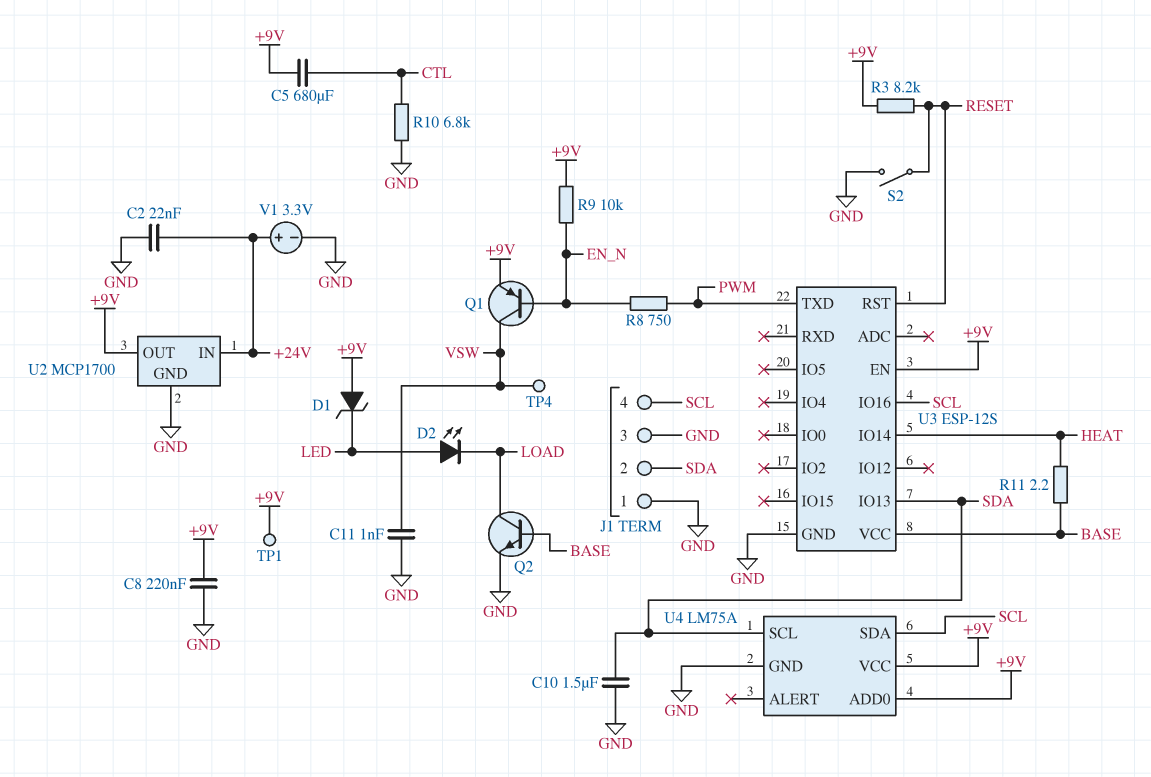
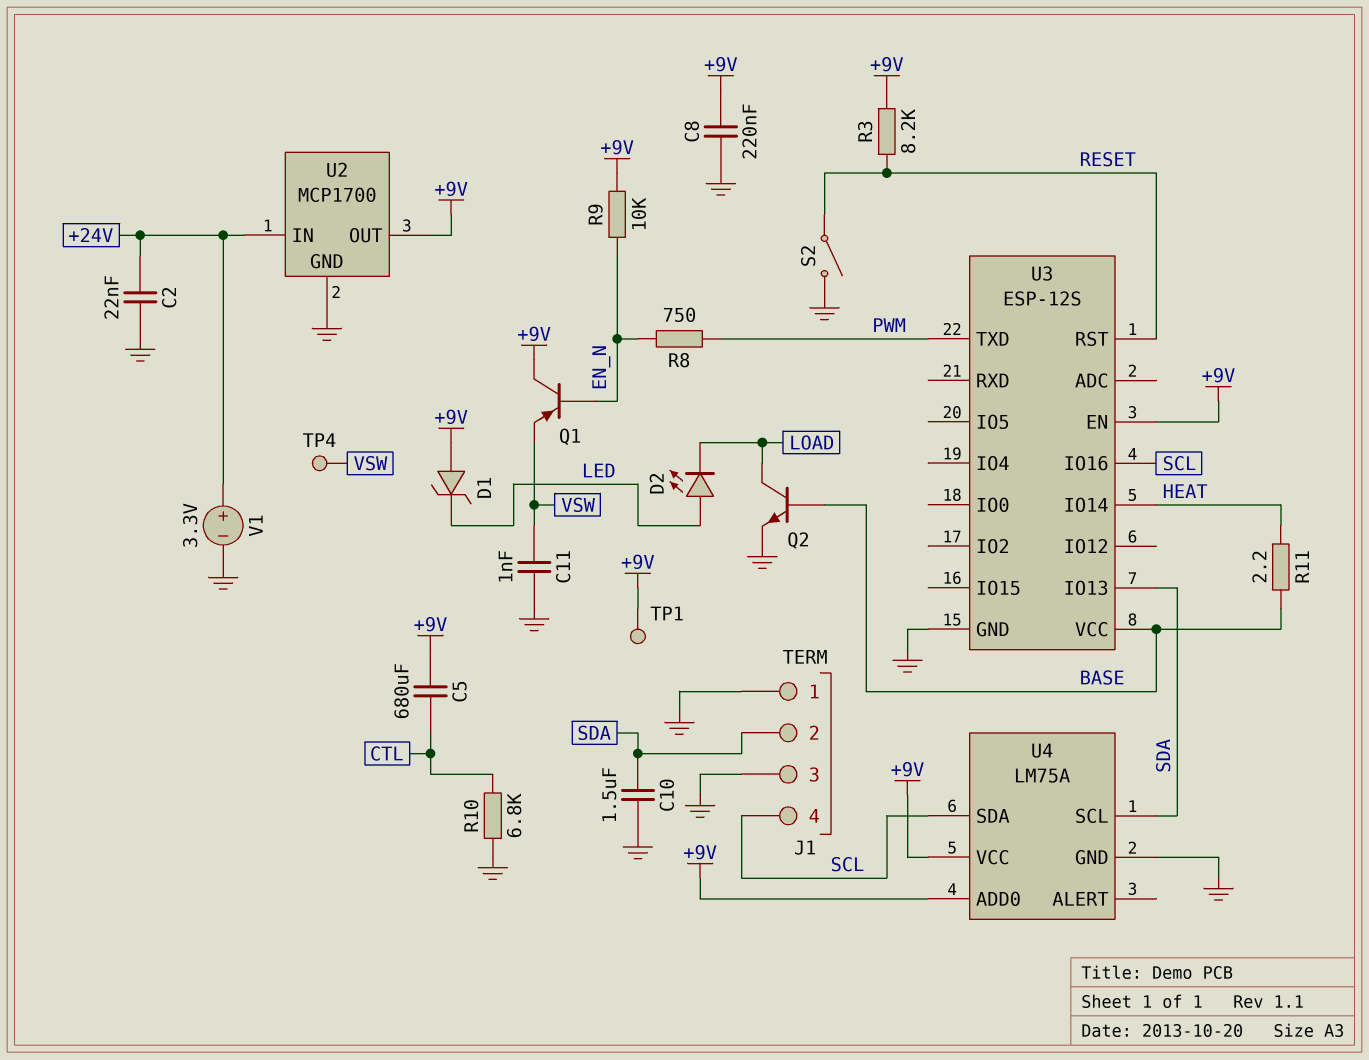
Q1: PNP (B EN_N, C VSW, E +9V) -> PNP (B EN_N, C +9V, E VSW)

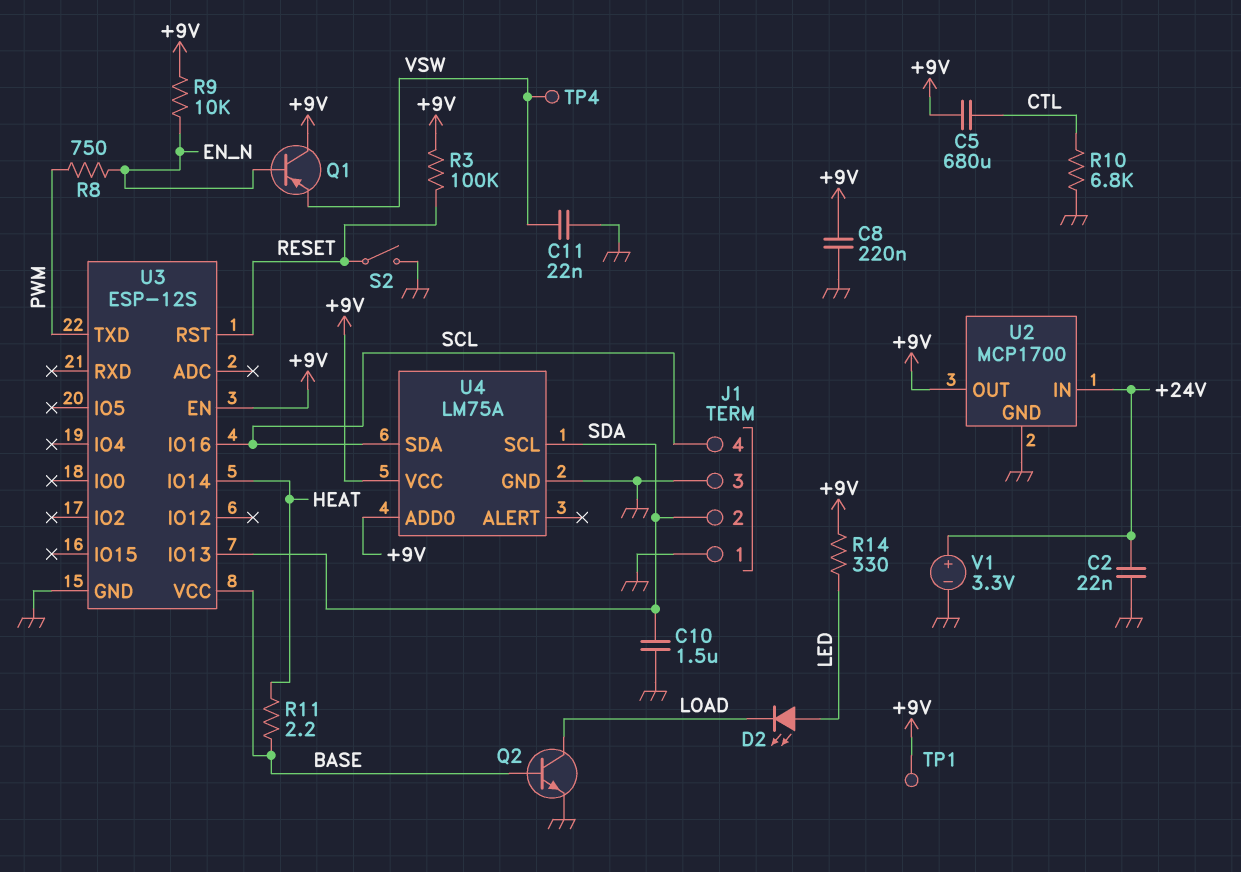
C11: 1nF (GND, VSW) -> 22nF (GND, VSW)
D1: zener (A +9V, K LED) -> none
R3: 8.2k (+9V, RESET) -> 100k (+9V, RESET)
R14: none -> 330 (+9V, LED)

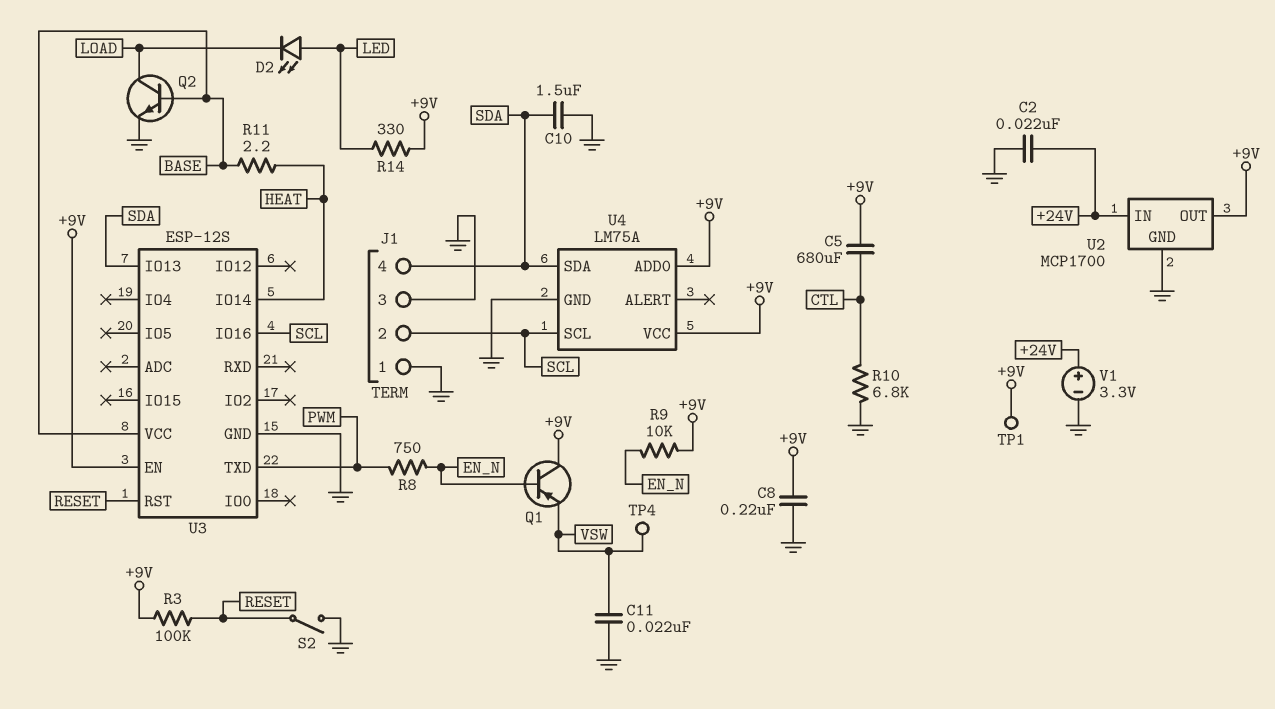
J1 pin 2: SDA -> SCL
J1 pin 4: SCL -> SDA
U4 pin SCL: SDA -> SCL
U4 pin SDA: SCL -> SDA

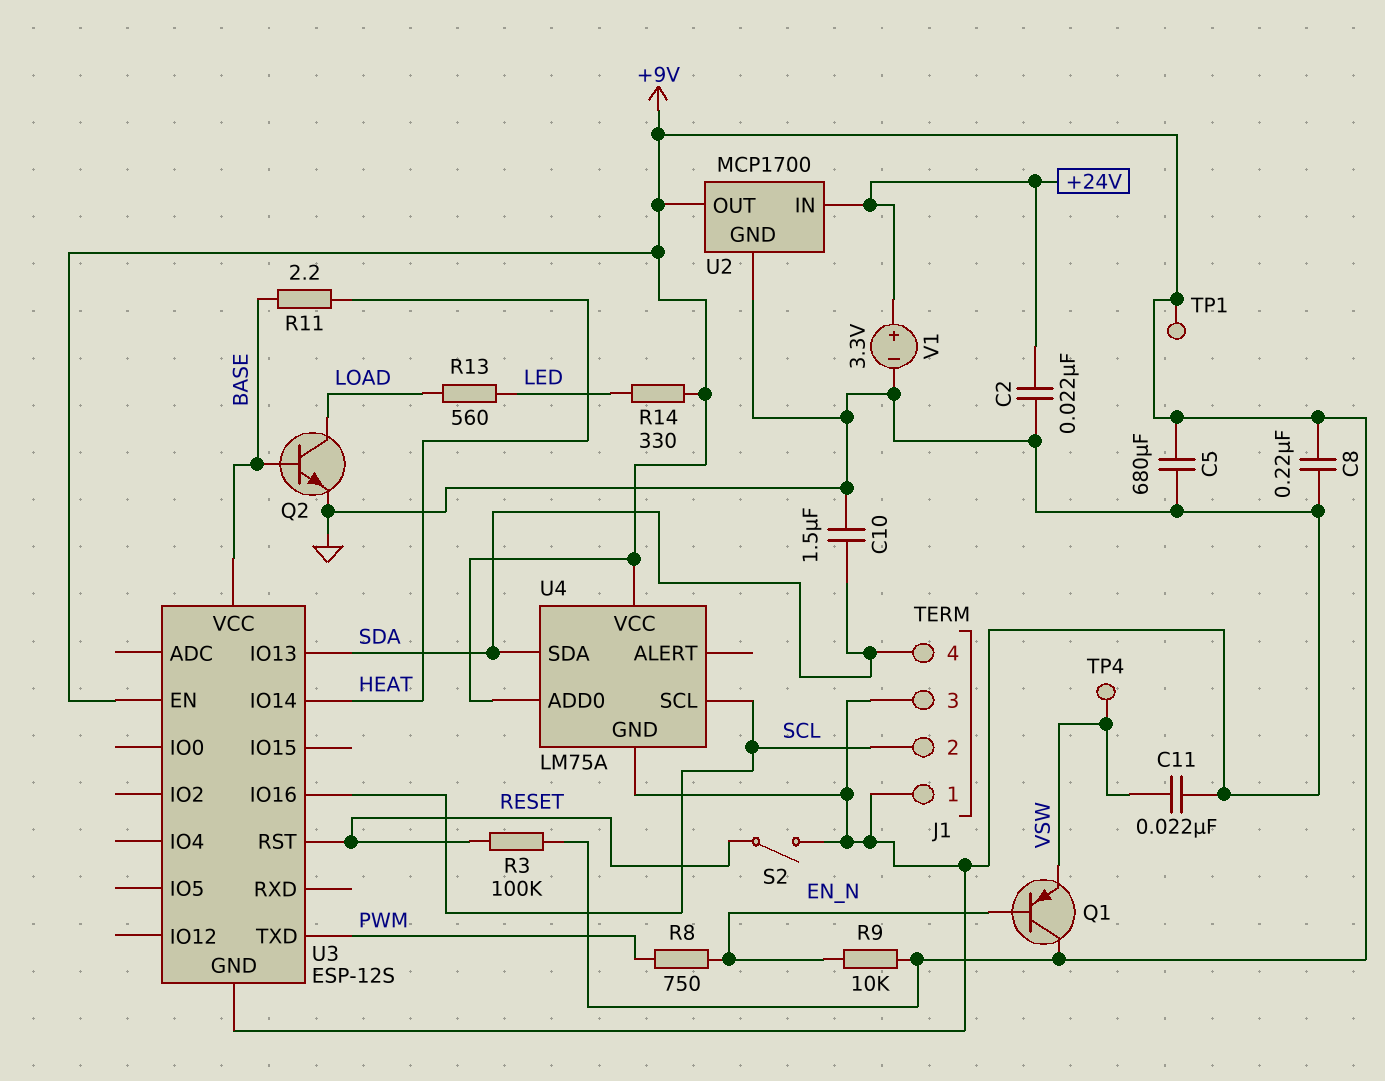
C5: 680uF (+9V, CTL) -> 680uF (+9V, GND)
D2: LED (A LED, K LOAD) -> none
R10: 6.8k (CTL, GND) -> none
R13: none -> 560 (LED, LOAD)

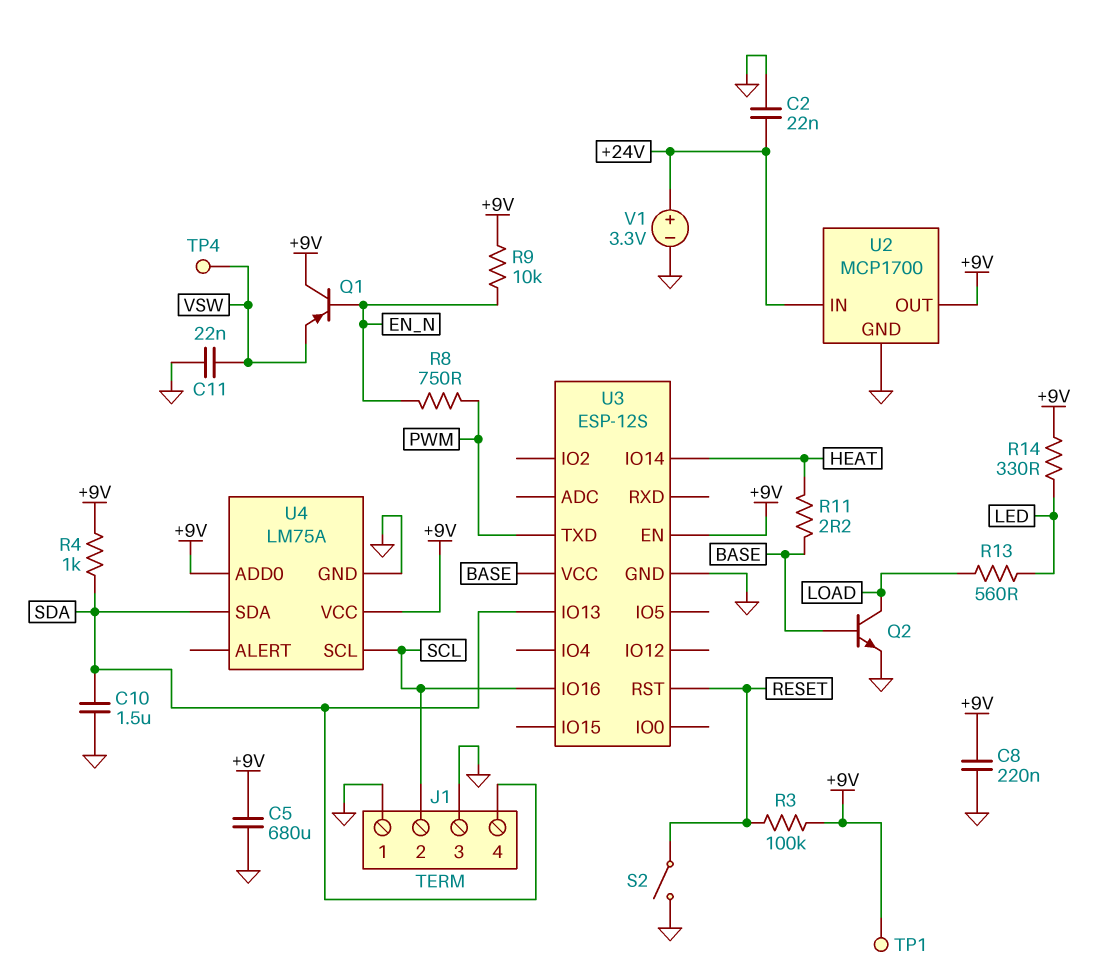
R4: none -> 1k (+9V, SDA)

